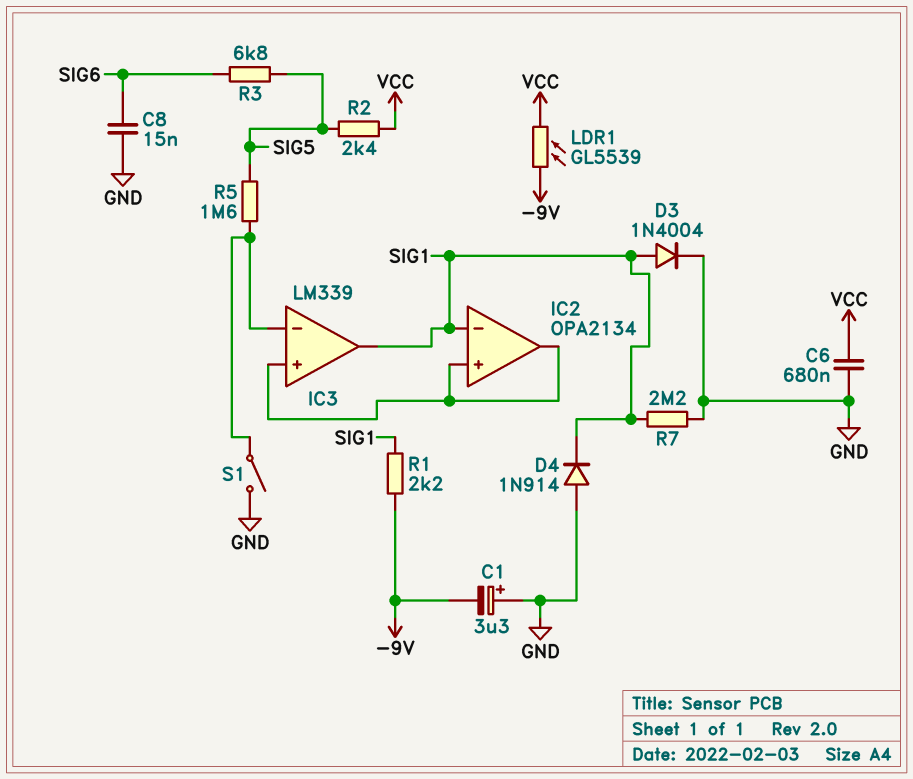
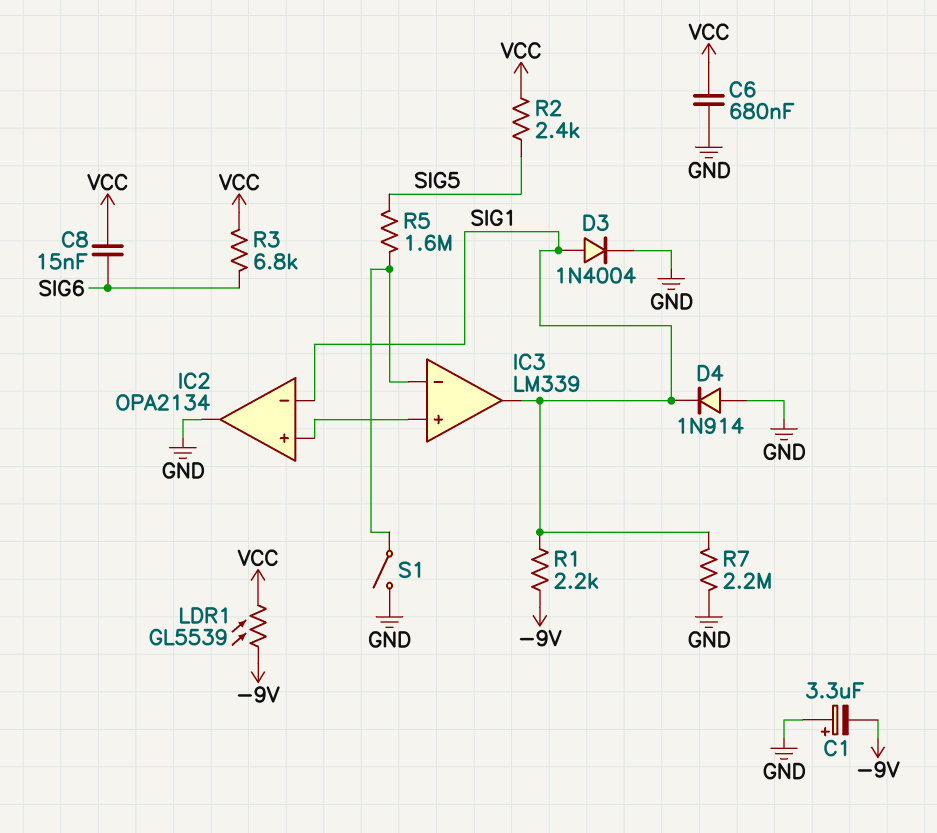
C8: 15nF (GND, SIG6) -> 15nF (SIG6, VCC)
IC2 pin out: IC2/in+ -> GND
R3: 6.8k (SIG5, SIG6) -> 6.8k (SIG6, VCC)

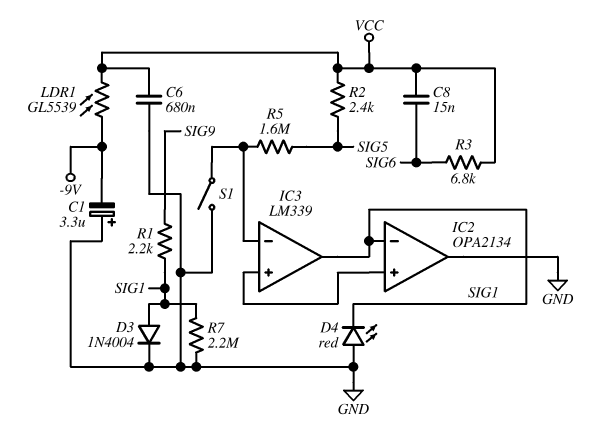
D4: diode 1N914 (A GND, K SIG1) -> LED red (A GND, K SIG1)
R1: 2.2k (-9V, SIG1) -> 2.2k (SIG1, SIG9)

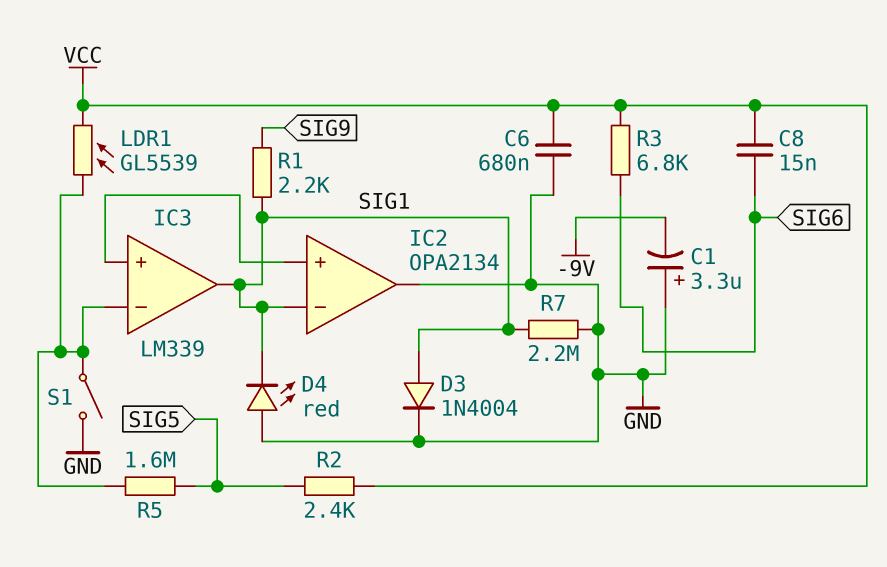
LDR1: GL5539 (-9V, VCC) -> GL5539 (IC3/in-, VCC)

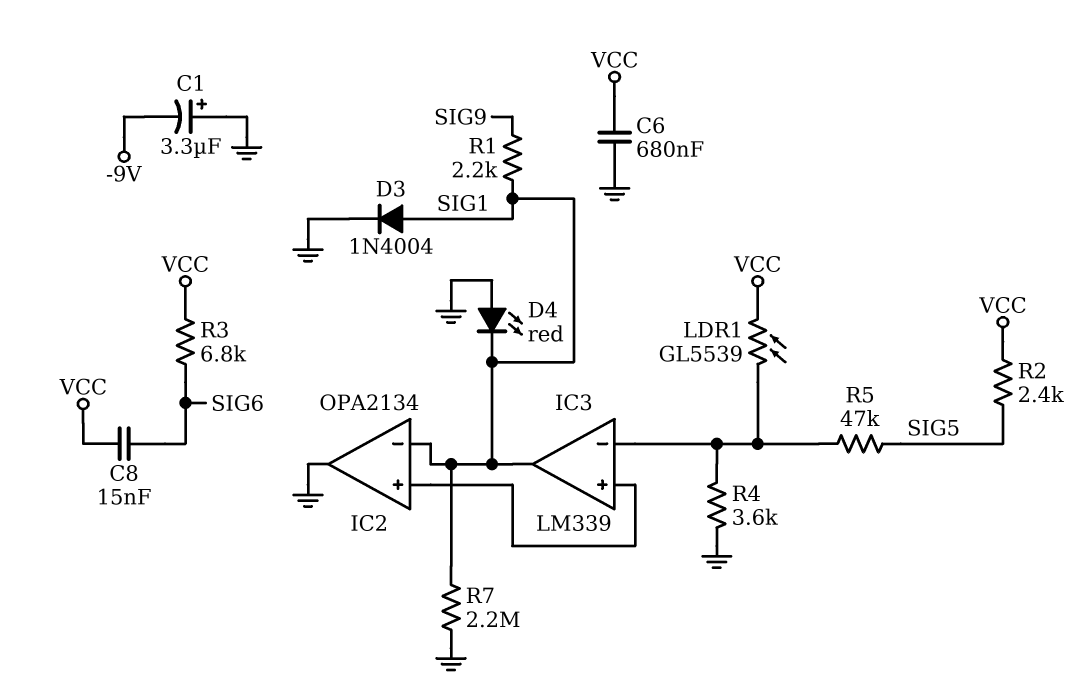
R4: none -> 3.6k (GND, IC3/in-)
R5: 1.6M (IC3/in-, SIG5) -> 47k (IC3/in-, SIG5)
S1: switch (GND, IC3/in-) -> none

